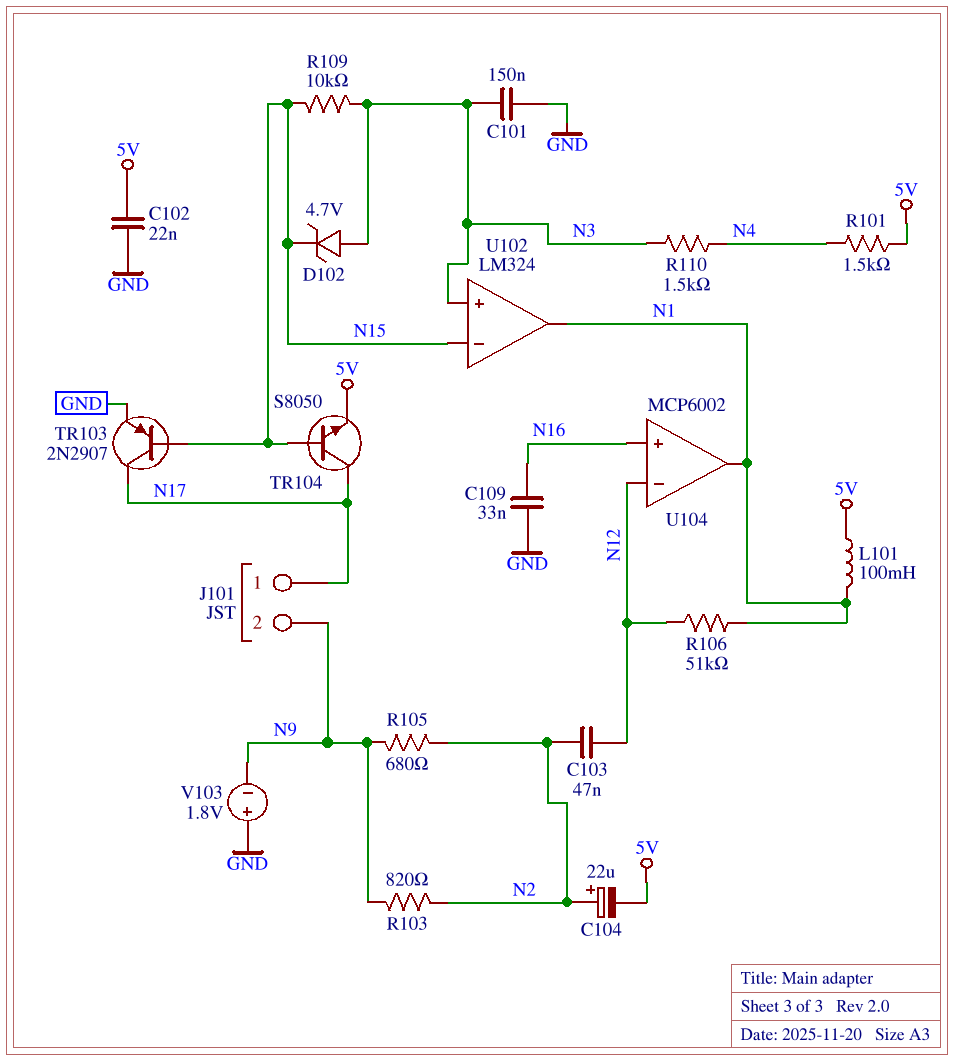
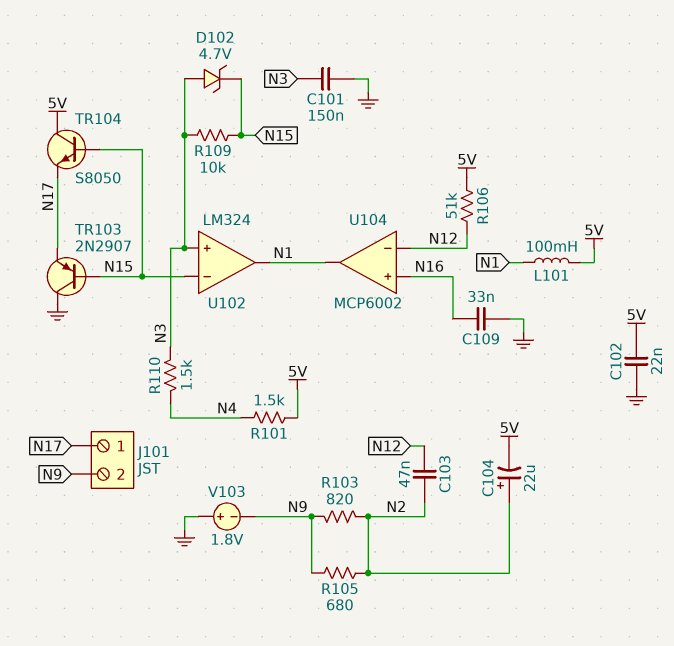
R106: 51k (N1, N12) -> 51k (5V, N12)
TR103: PNP 2N2907 (B N15, C N17, E GND) -> PNP 2N2907 (B N15, C GND, E N17)
TR104: NPN S8050 (B N15, C N17, E 5V) -> NPN S8050 (B N15, C 5V, E N17)

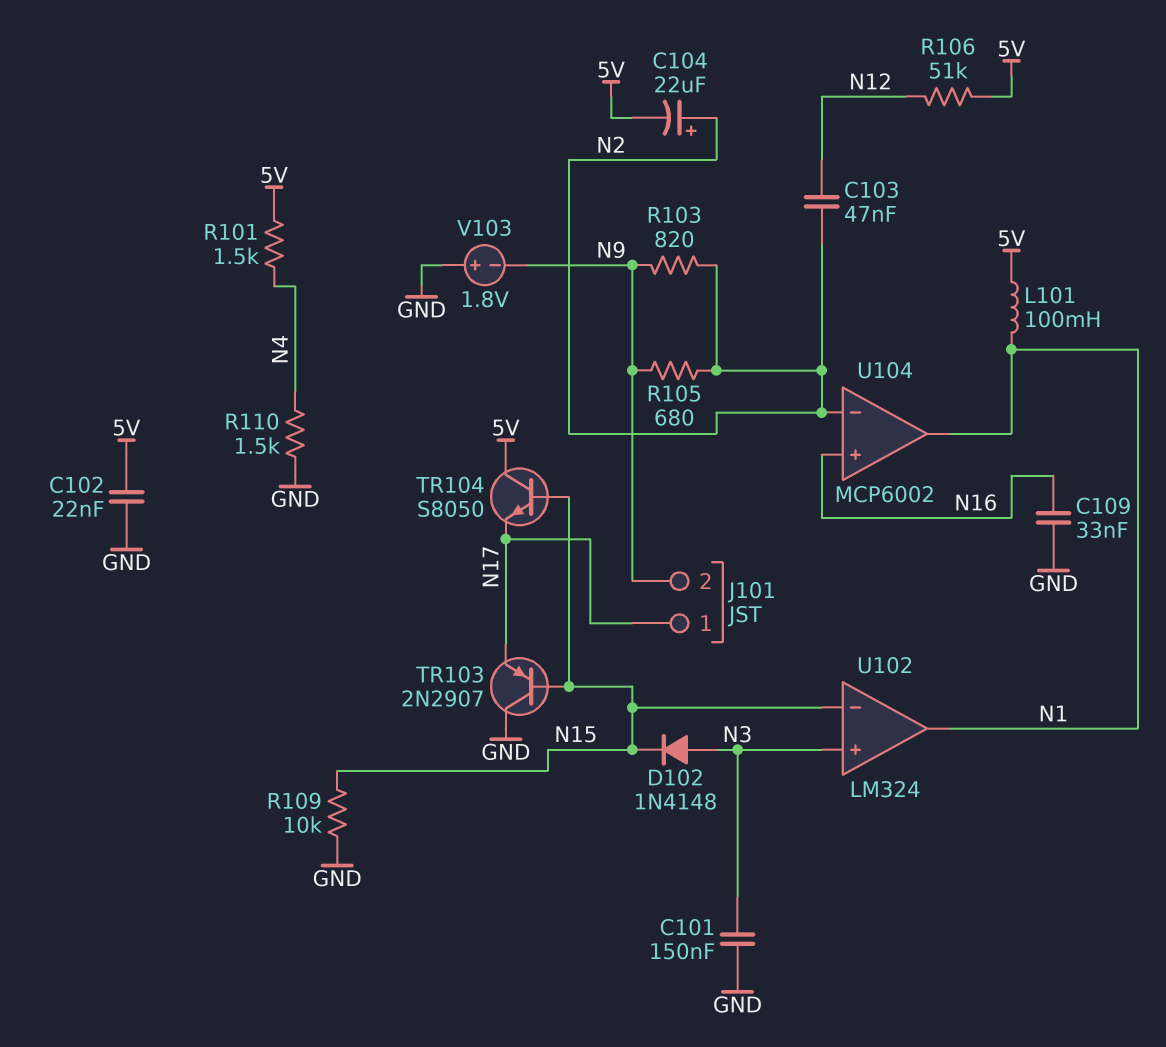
D102: zener 4.7V (A N3, K N15) -> diode 1N4148 (A N3, K N15)
R109: 10k (N3, N15) -> 10k (GND, N15)
R110: 1.5k (N3, N4) -> 1.5k (GND, N4)
U104 pin in-: N12 -> N2

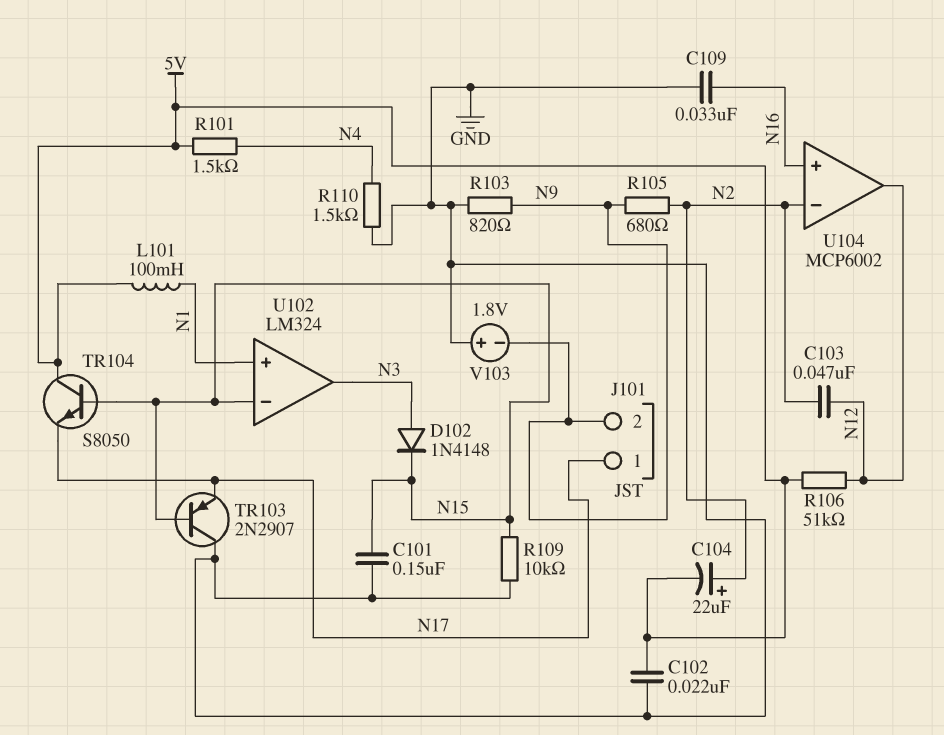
C101: 150nF (GND, N3) -> 150nF (GND, N15)
R103: 820 (N2, N9) -> 820 (GND, N9)
U102 pin in+: N3 -> N1
U102 pin out: N1 -> N3
U104 pin out: N1 -> N12

